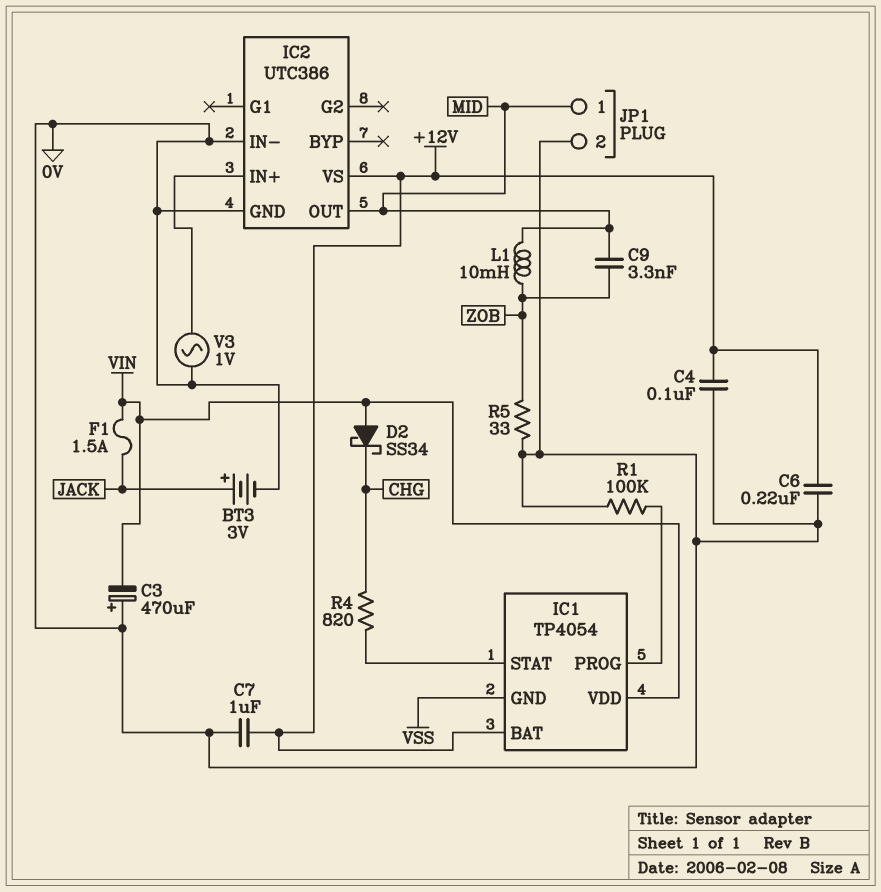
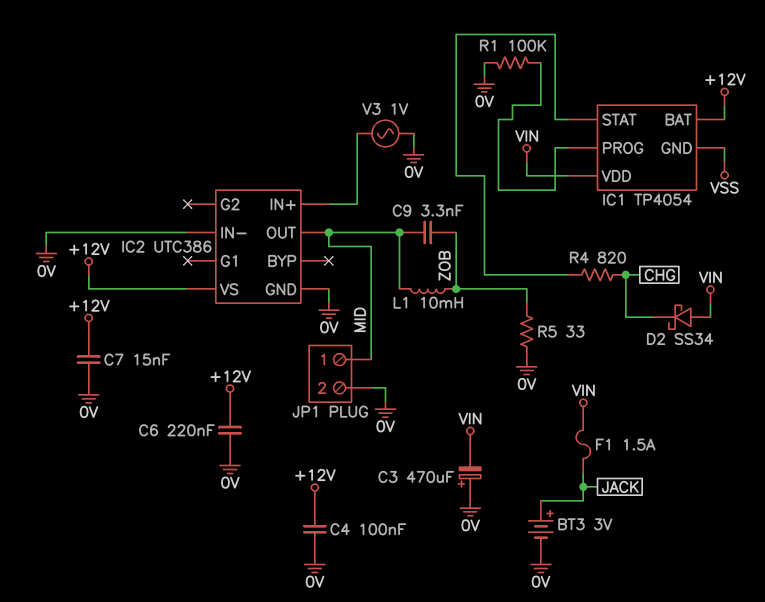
C7: 1uF (+12V, 0V) -> 15nF (+12V, 0V)

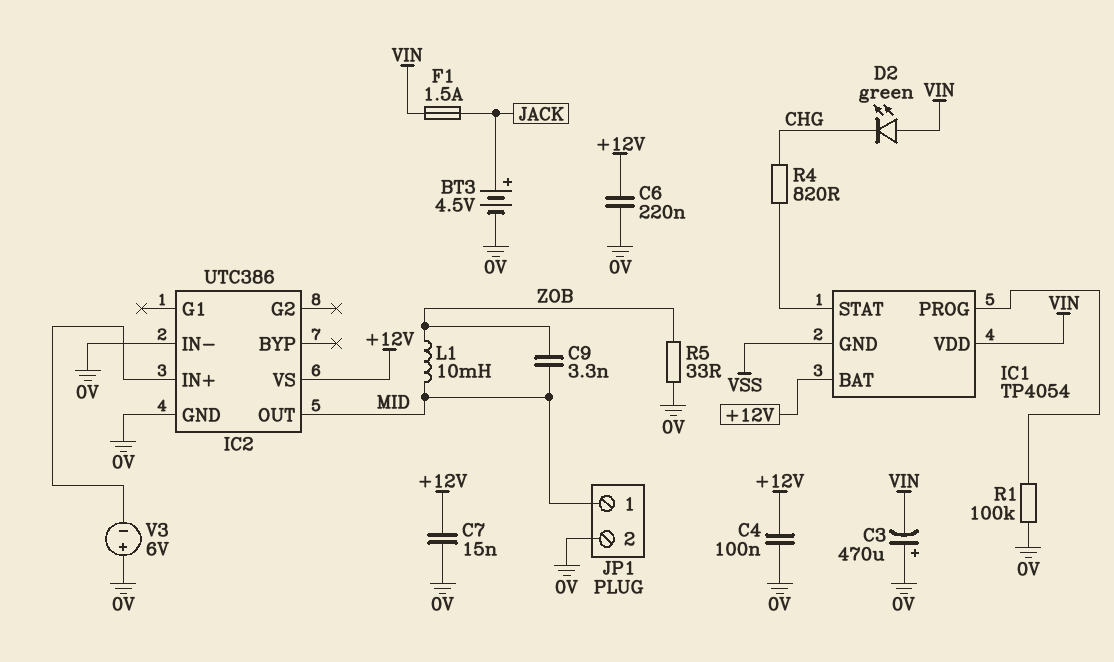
BT3: 3V (plus JACK, minus 0V) -> 4.5V (plus JACK, minus 0V)
D2: schottky SS34 (A VIN, K CHG) -> LED green (A VIN, K CHG)
V3: AC 1V (0V, IC2/IN+) -> 6V (plus 0V, minus IC2/IN+)

